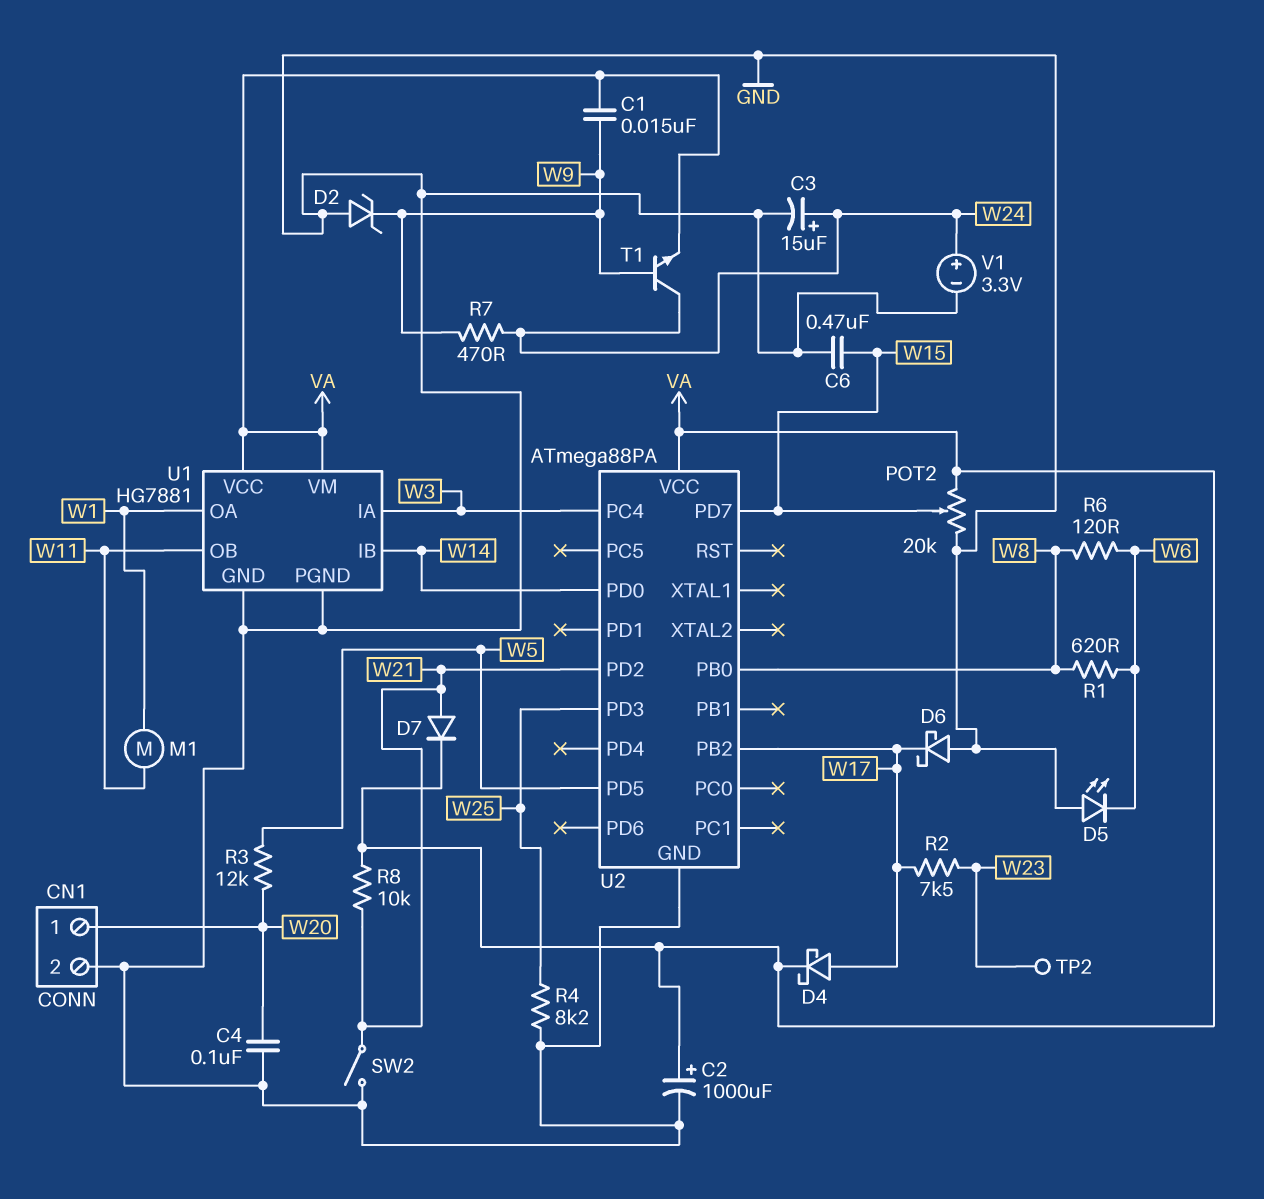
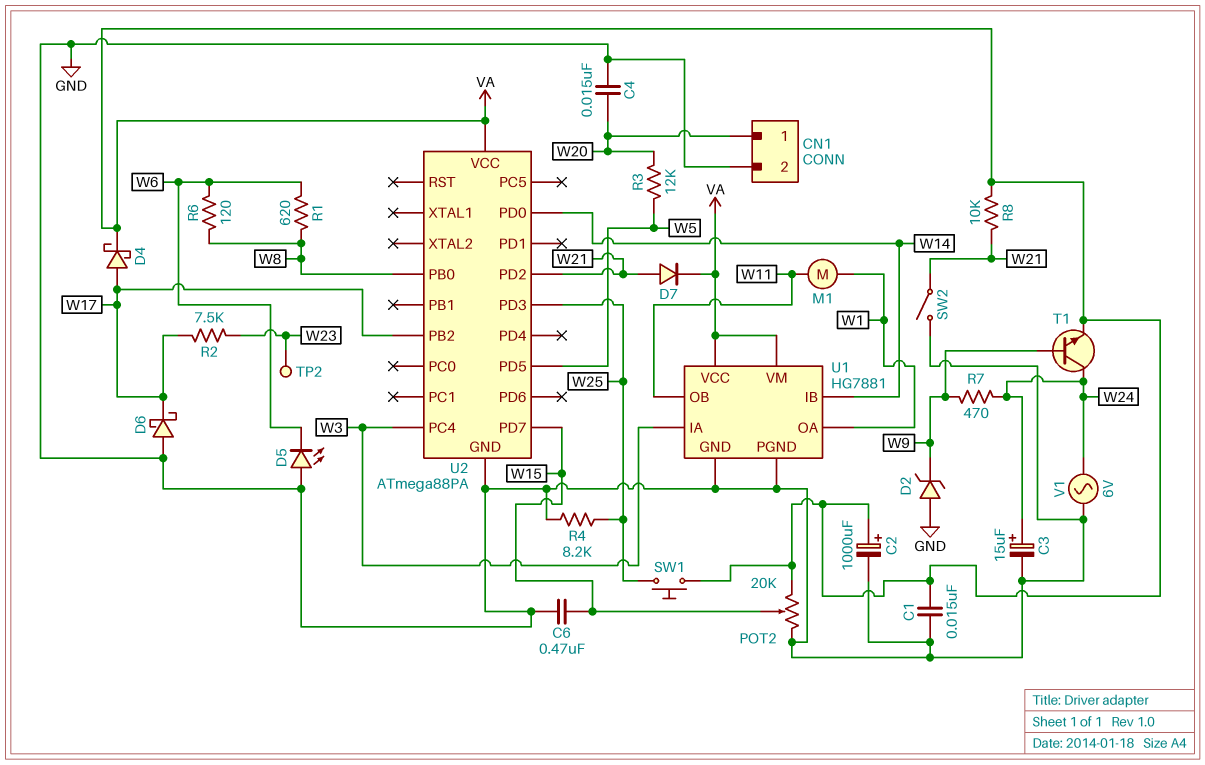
C1: 15nF (VA, W9) -> 15nF (GND, VA)
C4: 100nF (GND, W20) -> 15nF (GND, W20)
SW1: none -> button (VA, W25)
V1: 3.3V (plus W24, minus GND) -> AC 6V (GND, W24)

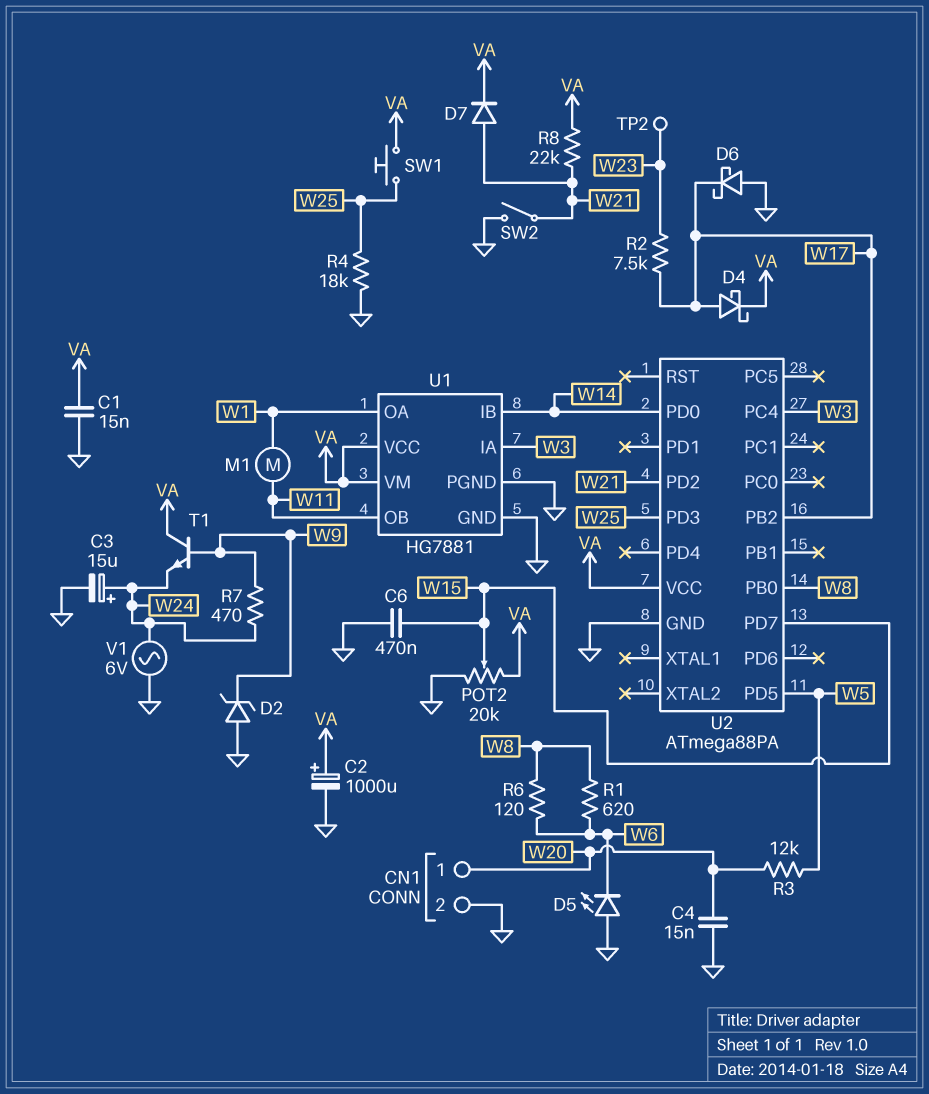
R4: 8.2k (GND, W25) -> 18k (GND, W25)
R8: 10k (VA, W21) -> 22k (VA, W21)
T1: NPN (B W9, C W24, E VA) -> NPN (B W9, C VA, E W24)

